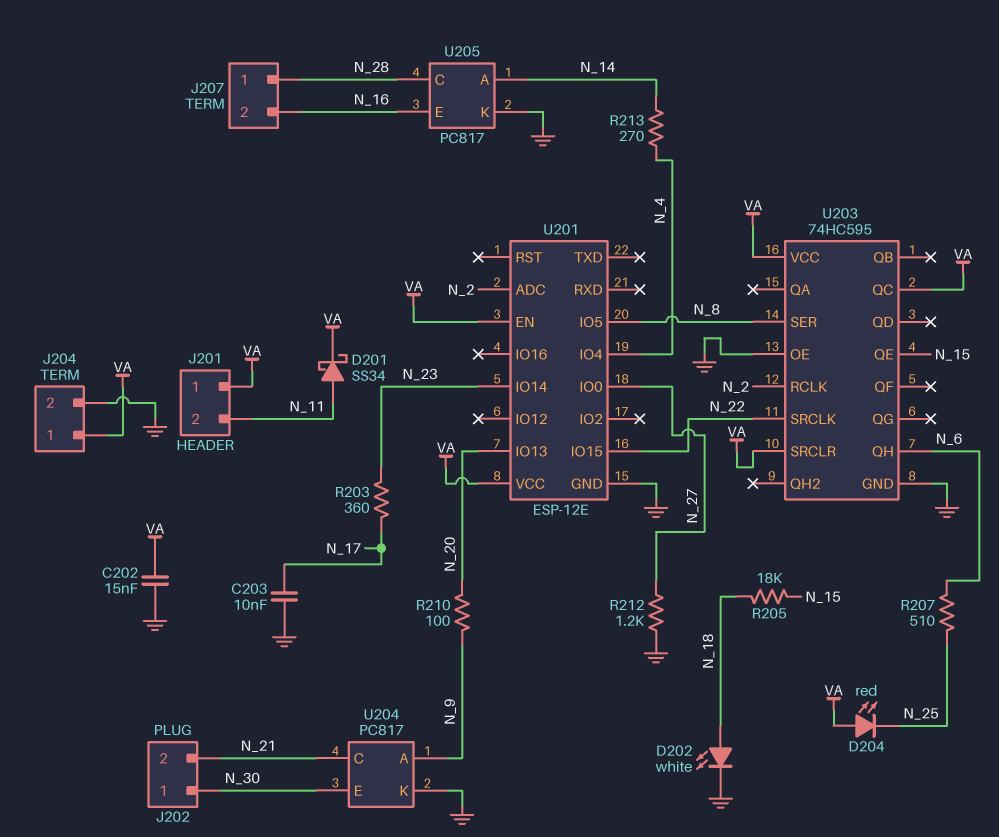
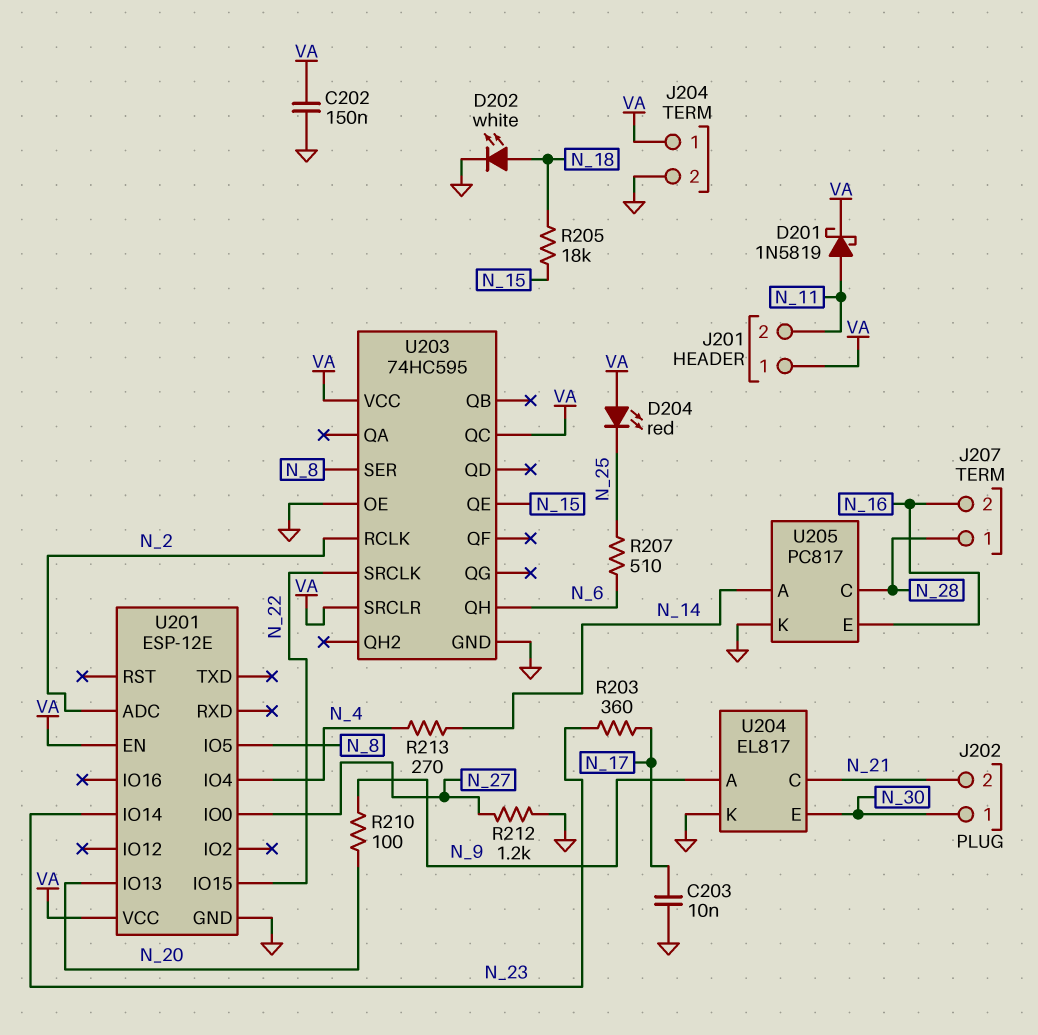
C202: 15nF (GND, VA) -> 150nF (GND, VA)
D201: schottky SS34 (A N_11, K VA) -> schottky 1N5819 (A N_11, K VA)
U204: PC817 -> EL817

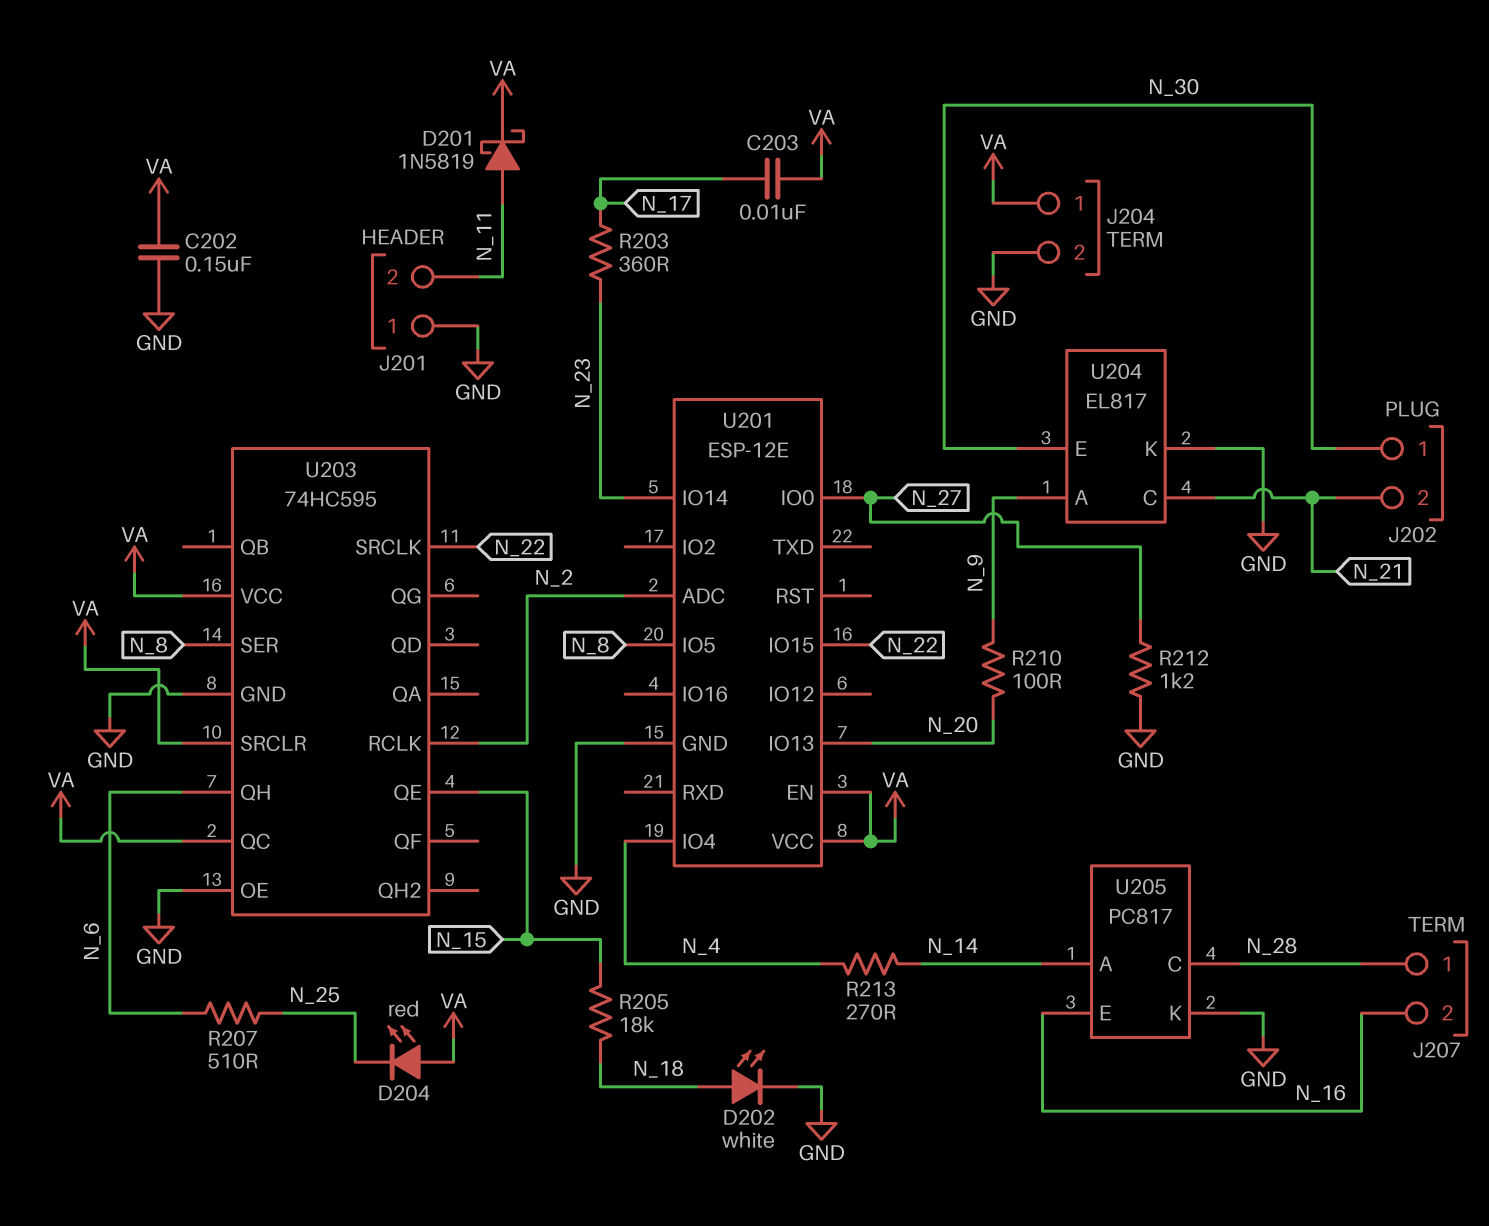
C203: 10nF (GND, N_17) -> 10nF (N_17, VA)
J201 pin 1: VA -> GND

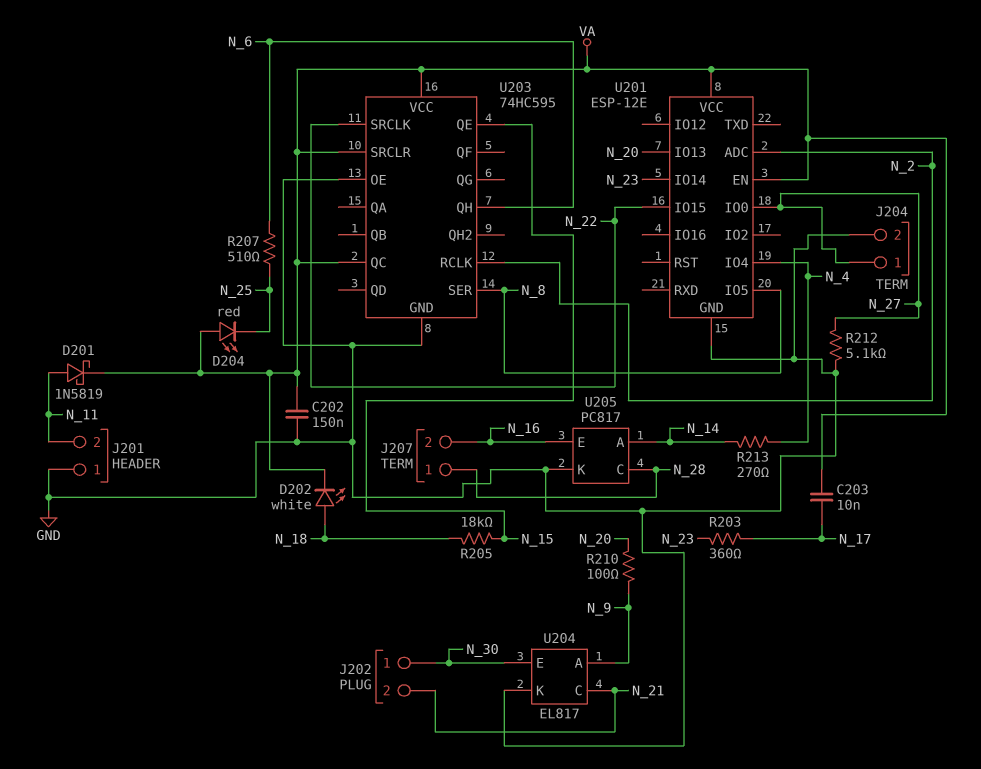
D202: LED white (A N_18, K GND) -> LED white (A N_18, K VA)
J204 pin 1: VA -> N_27
R212: 1.2k (GND, N_27) -> 5.1k (GND, N_27)

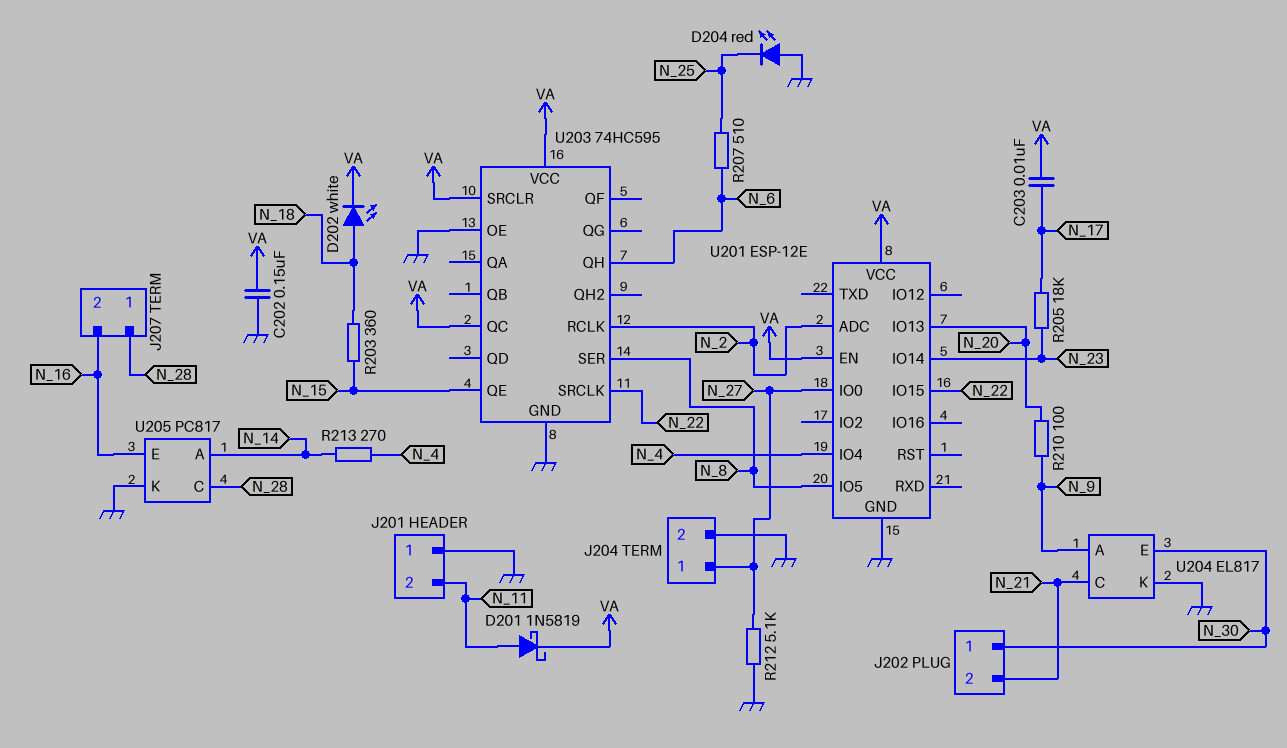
D204: LED red (A VA, K N_25) -> LED red (A GND, K N_25)
R203: 360 (N_17, N_23) -> 360 (N_15, N_18)
R205: 18k (N_15, N_18) -> 18k (N_17, N_23)

